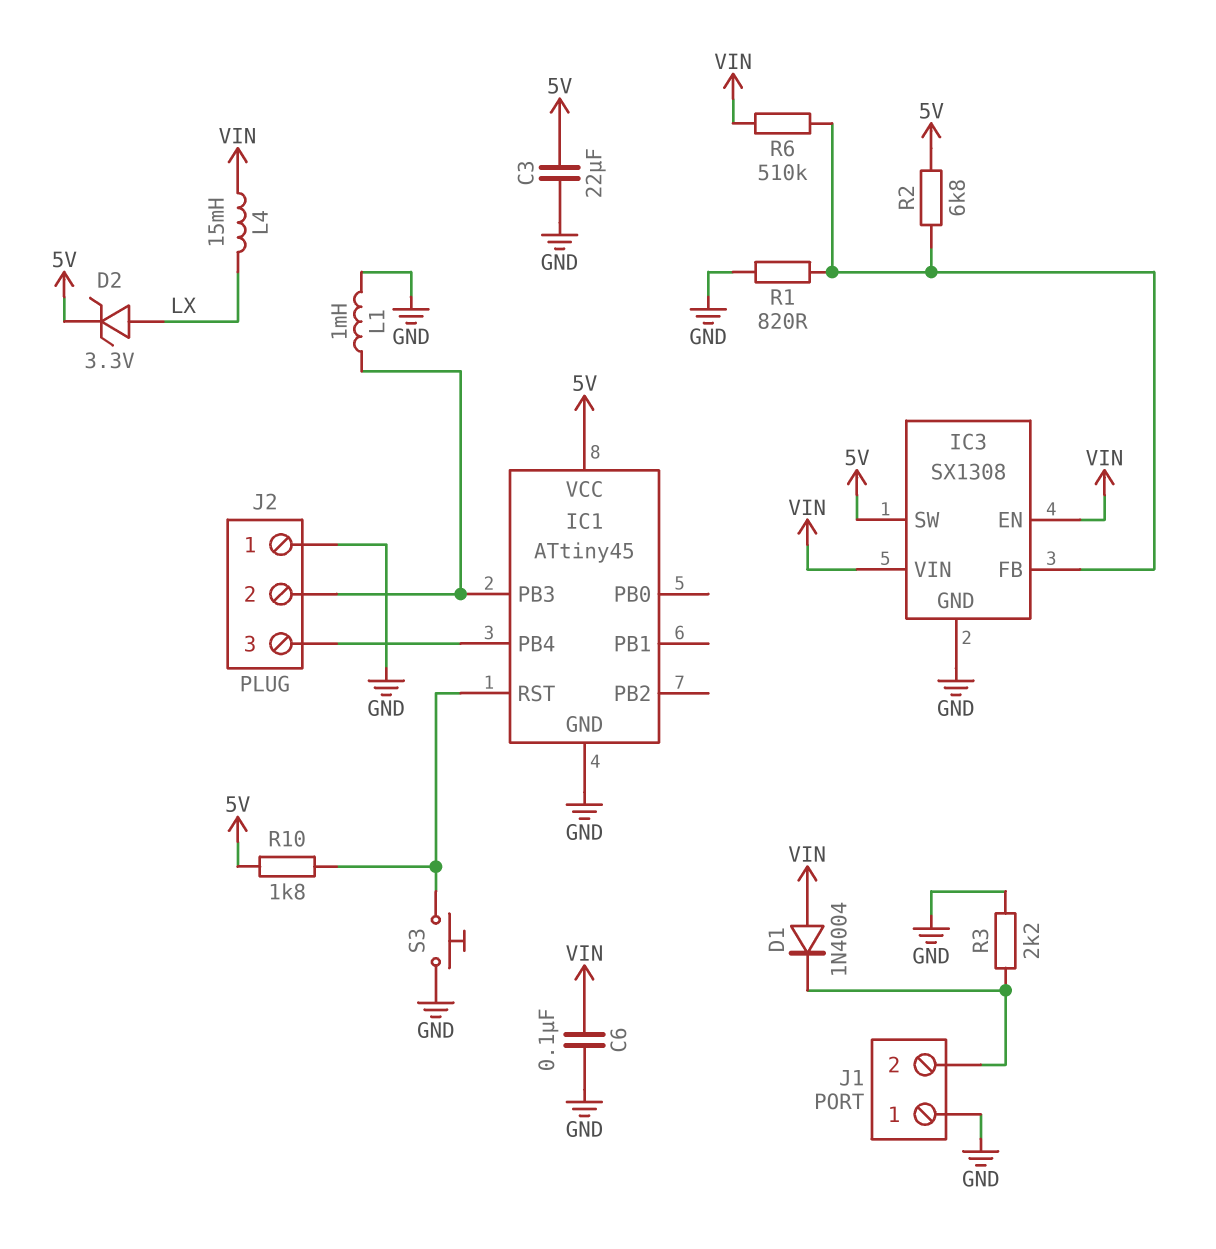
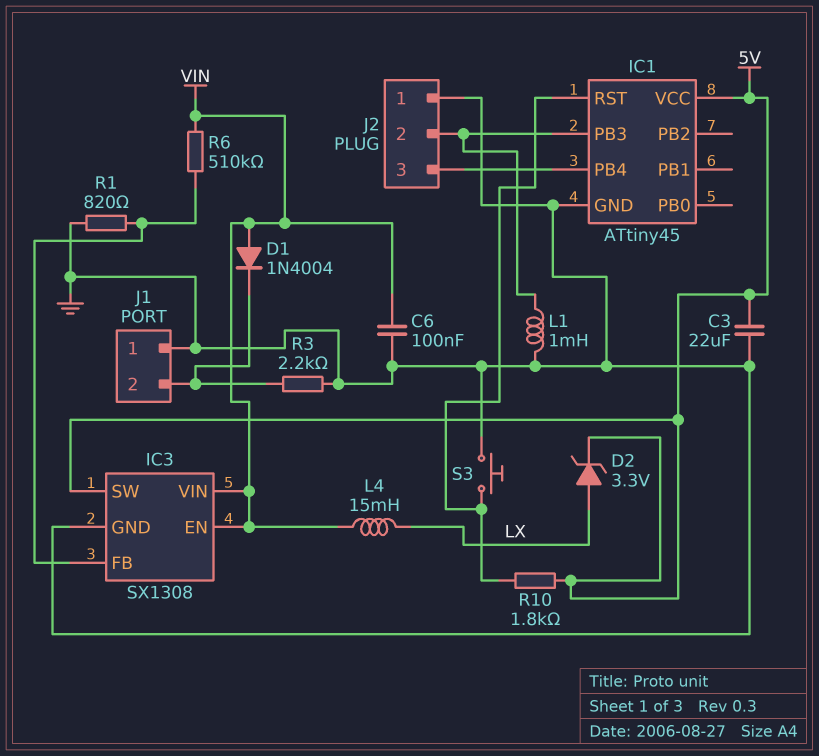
R2: 6.8k (5V, IC3/FB) -> none

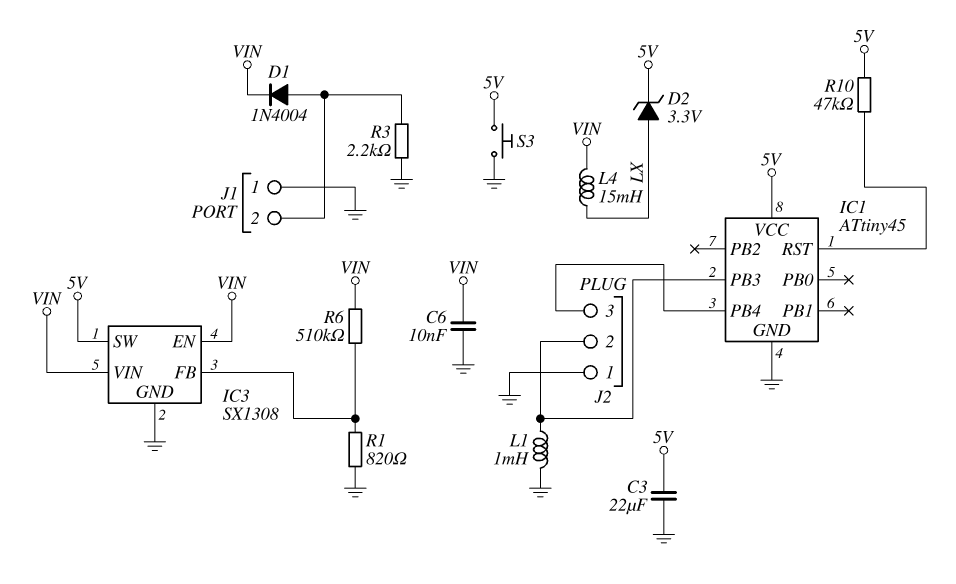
C6: 100nF (GND, VIN) -> 10nF (GND, VIN)
D1: diode 1N4004 (A VIN, K J1/2) -> diode 1N4004 (A J1/2, K VIN)
R10: 1.8k (5V, IC1/RST) -> 47k (5V, IC1/RST)
S3: button (GND, IC1/RST) -> button (5V, GND)

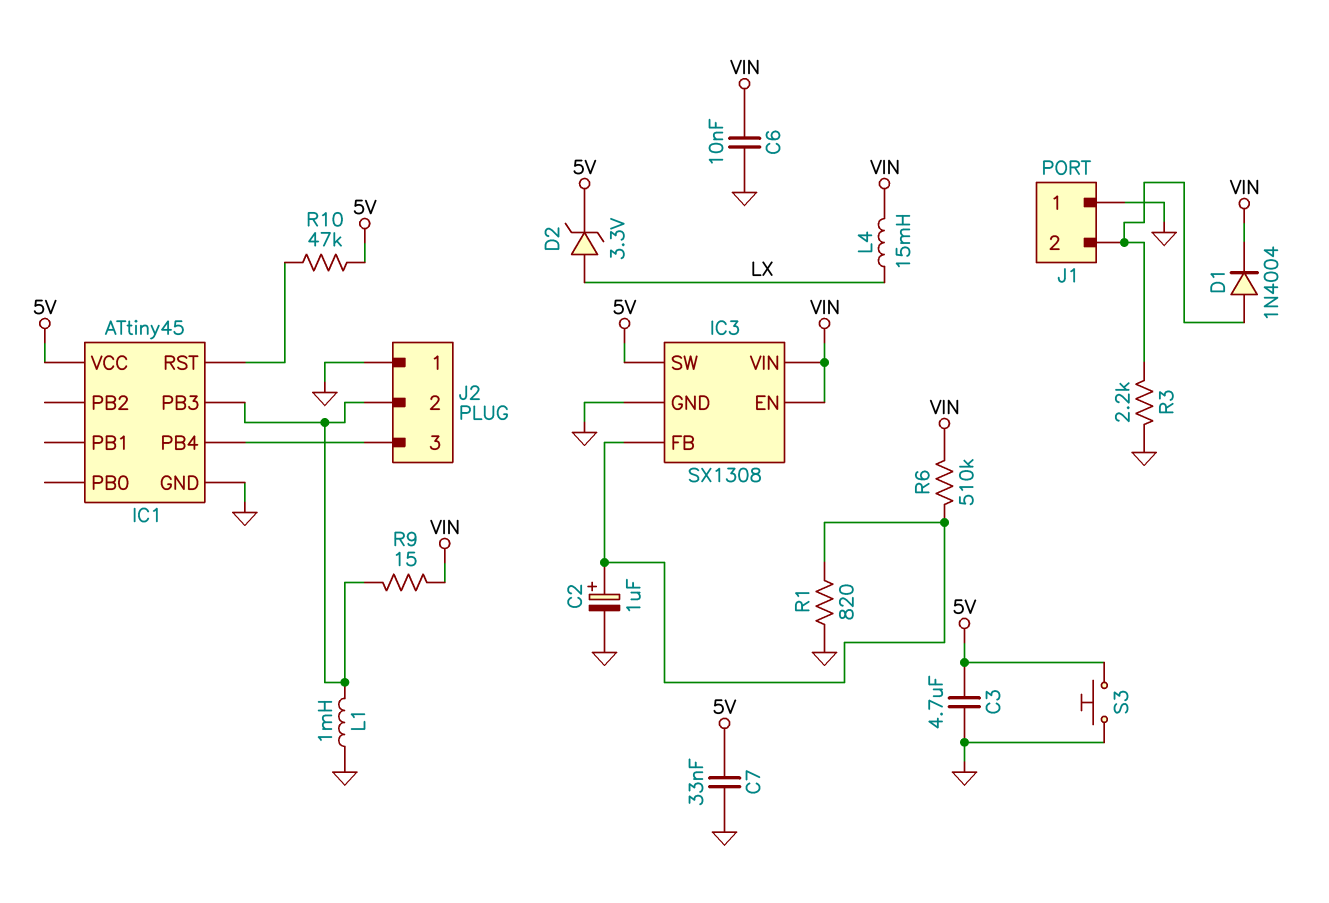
C2: none -> 1uF (plus IC3/FB, minus GND)
C3: 22uF (5V, GND) -> 4.7uF (5V, GND)
C7: none -> 33nF (5V, GND)
R9: none -> 15 (IC1/PB3, VIN)

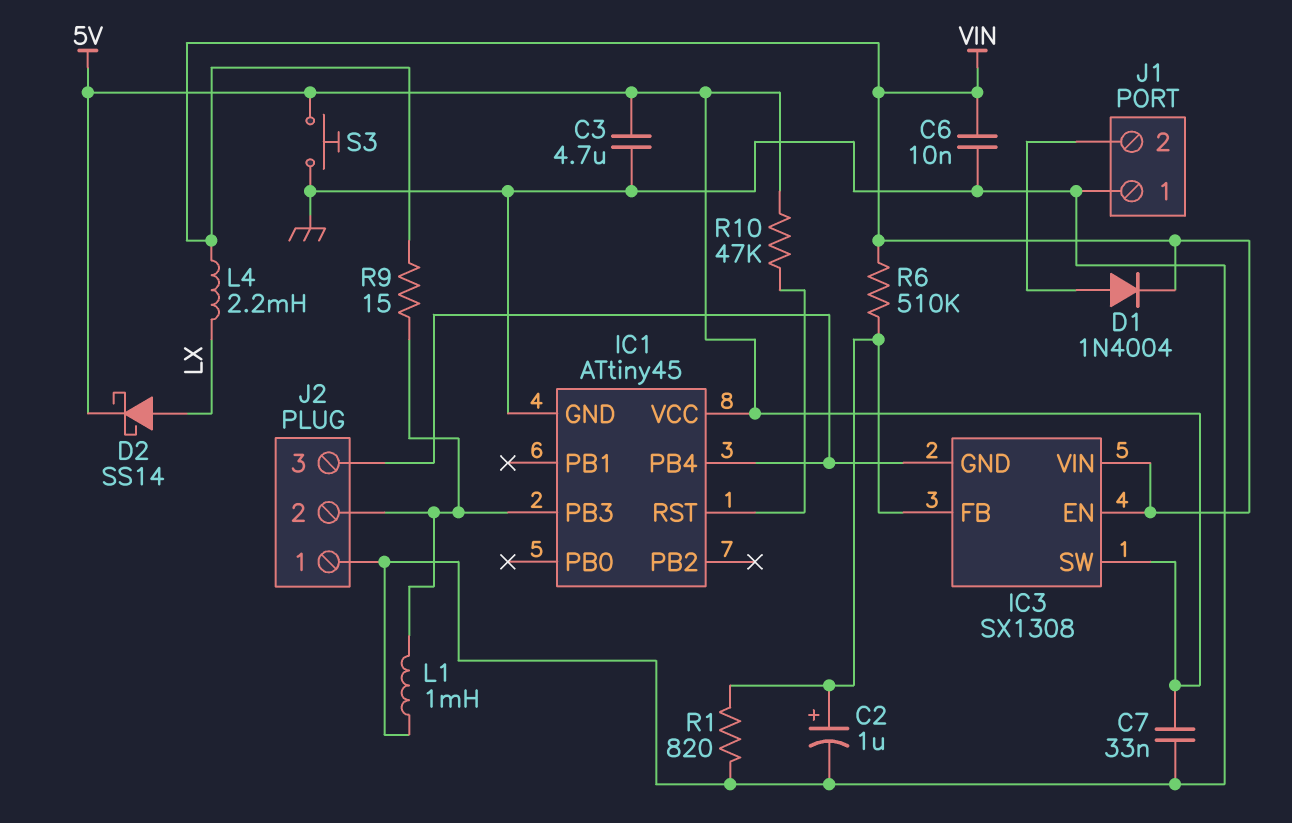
D2: zener 3.3V (A LX, K 5V) -> schottky SS14 (A LX, K 5V)
IC3 pin GND: GND -> IC1/PB4
L4: 15mH (LX, VIN) -> 2.2mH (LX, VIN)
R3: 2.2k (GND, J1/2) -> none

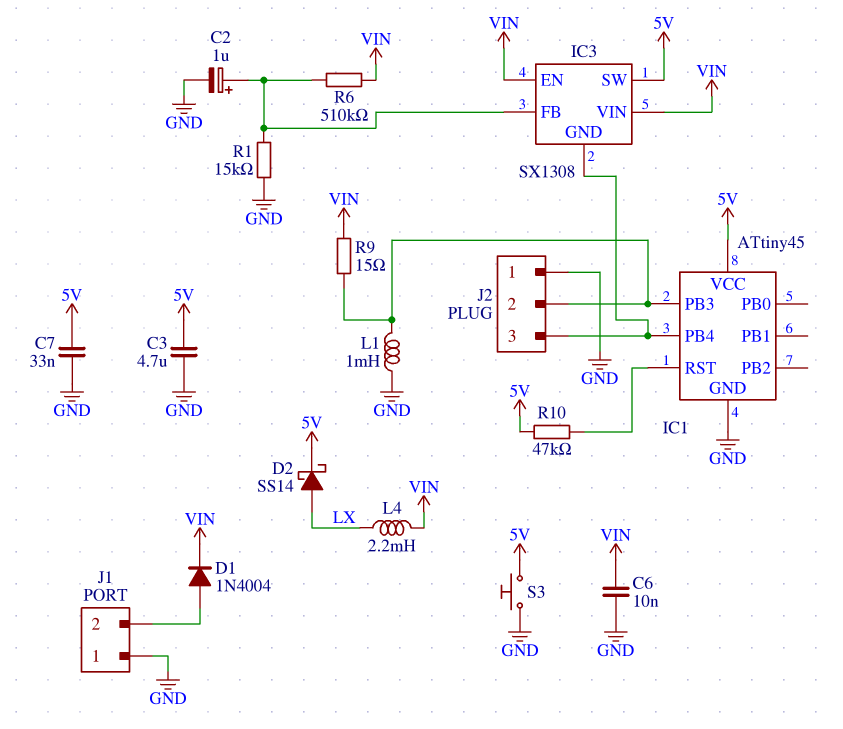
R1: 820 (GND, IC3/FB) -> 15k (GND, IC3/FB)

